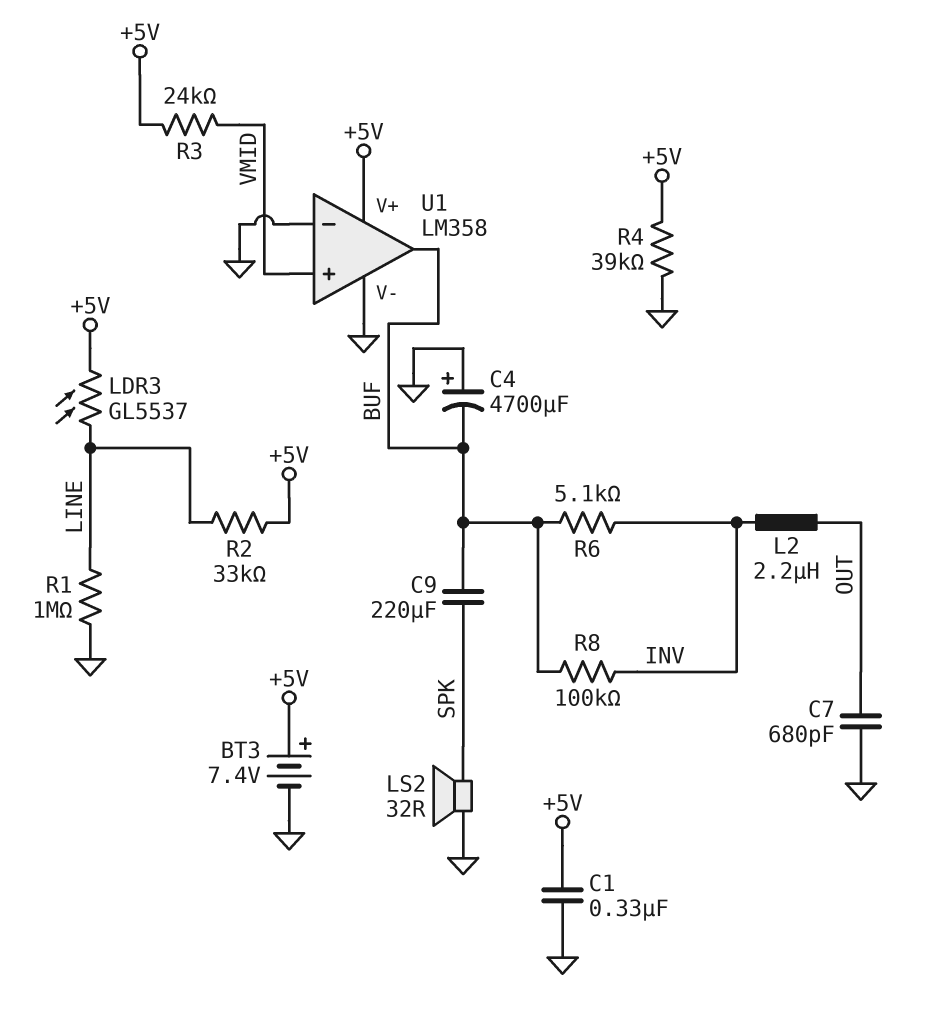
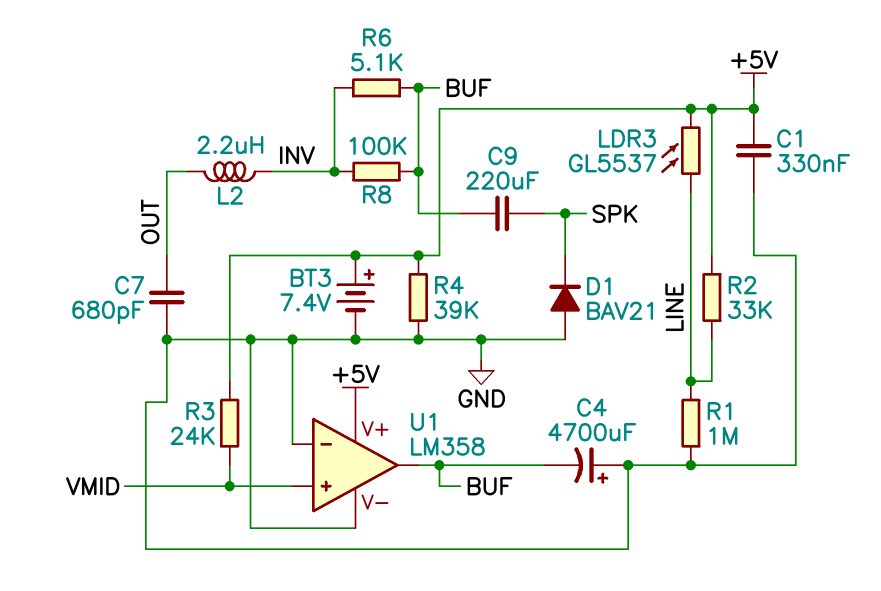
D1: none -> diode BAV21 (A GND, K SPK)
LS2: speaker 32R (GND, SPK) -> none

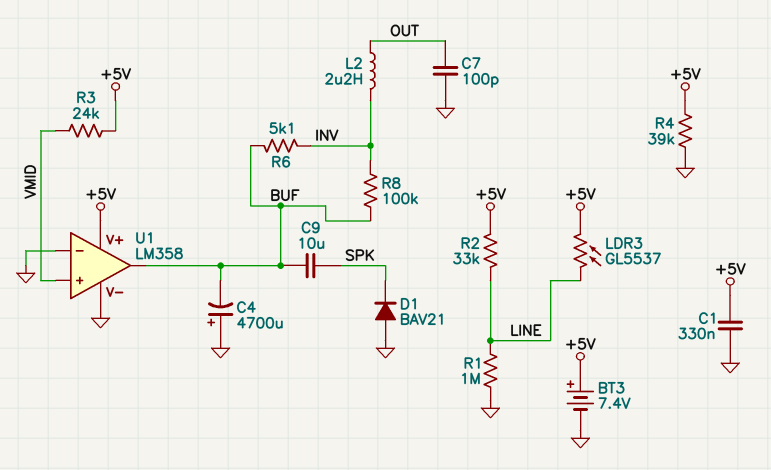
C7: 680pF (GND, OUT) -> 100pF (GND, OUT)
C9: 220uF (BUF, SPK) -> 10uF (BUF, SPK)

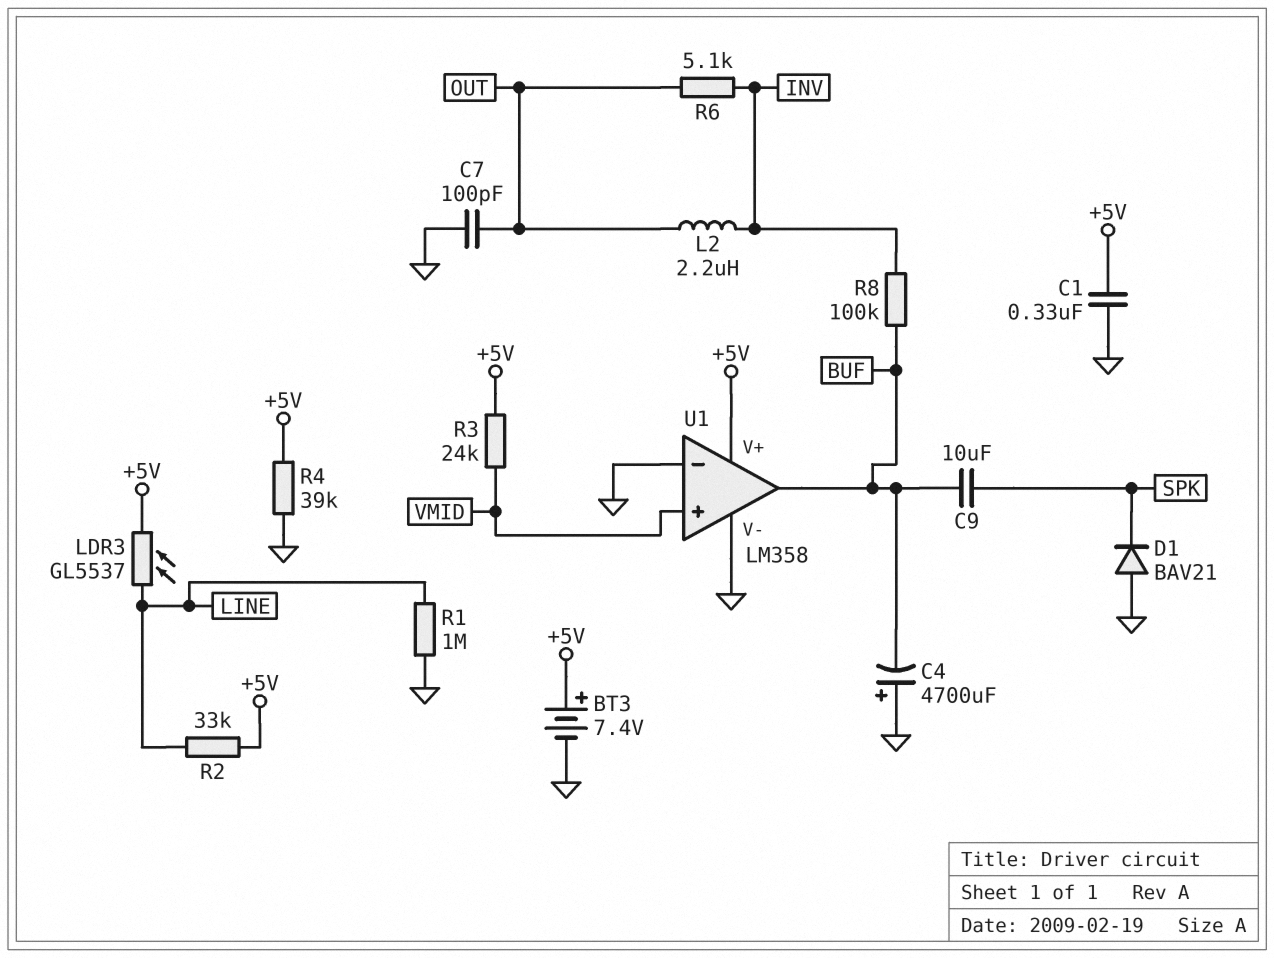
R6: 5.1k (BUF, INV) -> 5.1k (INV, OUT)

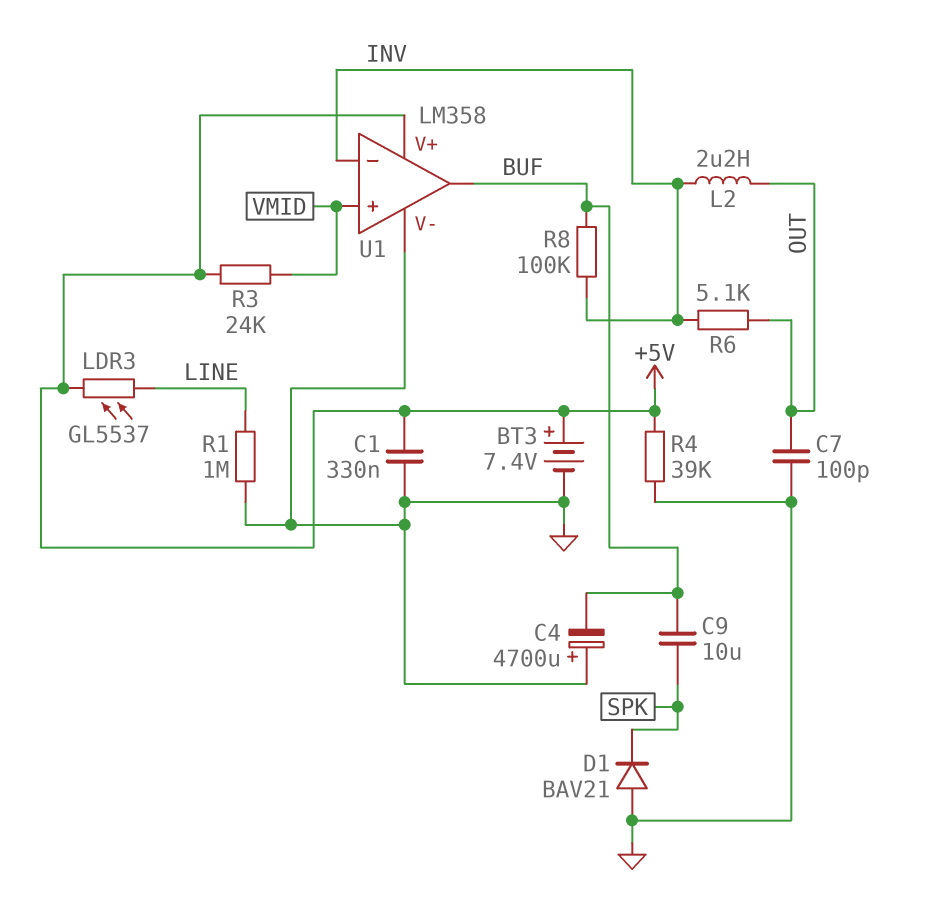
R2: 33k (+5V, LINE) -> none
U1 pin in-: GND -> INV

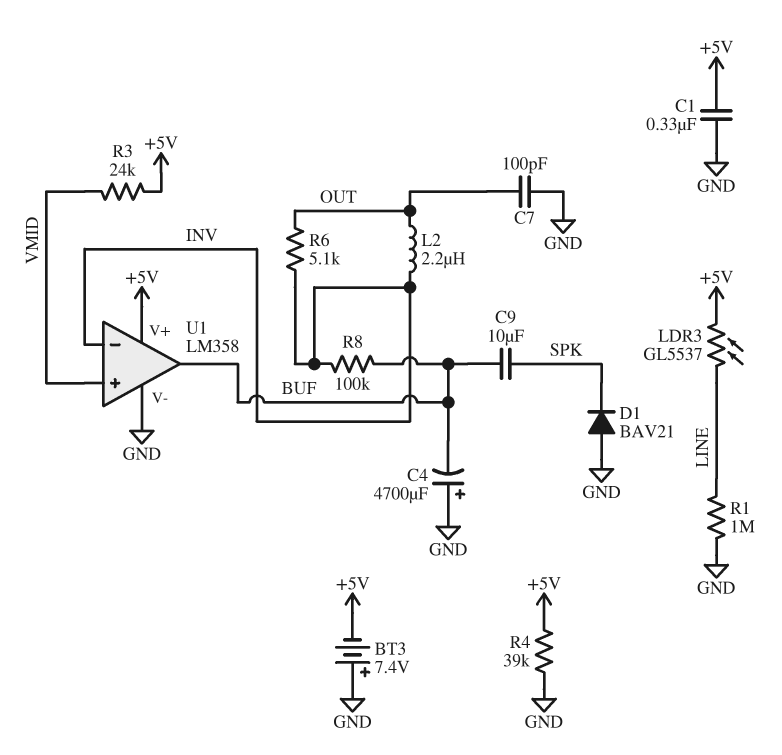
BT3: 7.4V (plus +5V, minus GND) -> 7.4V (plus GND, minus +5V)

